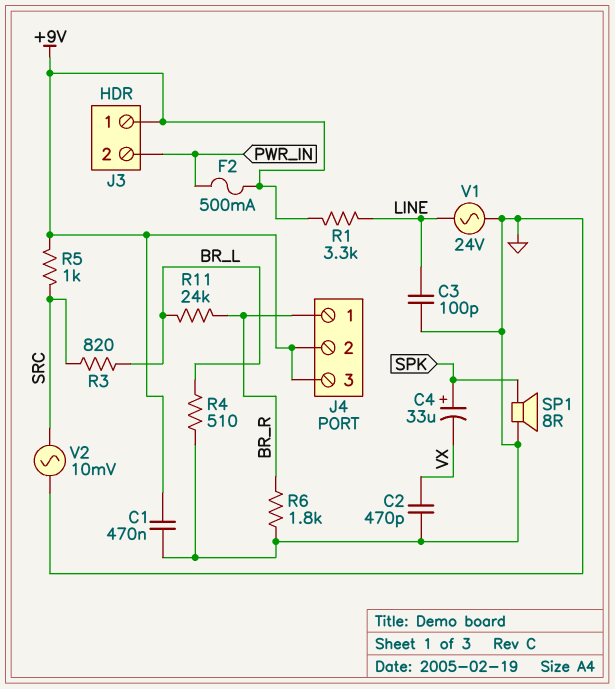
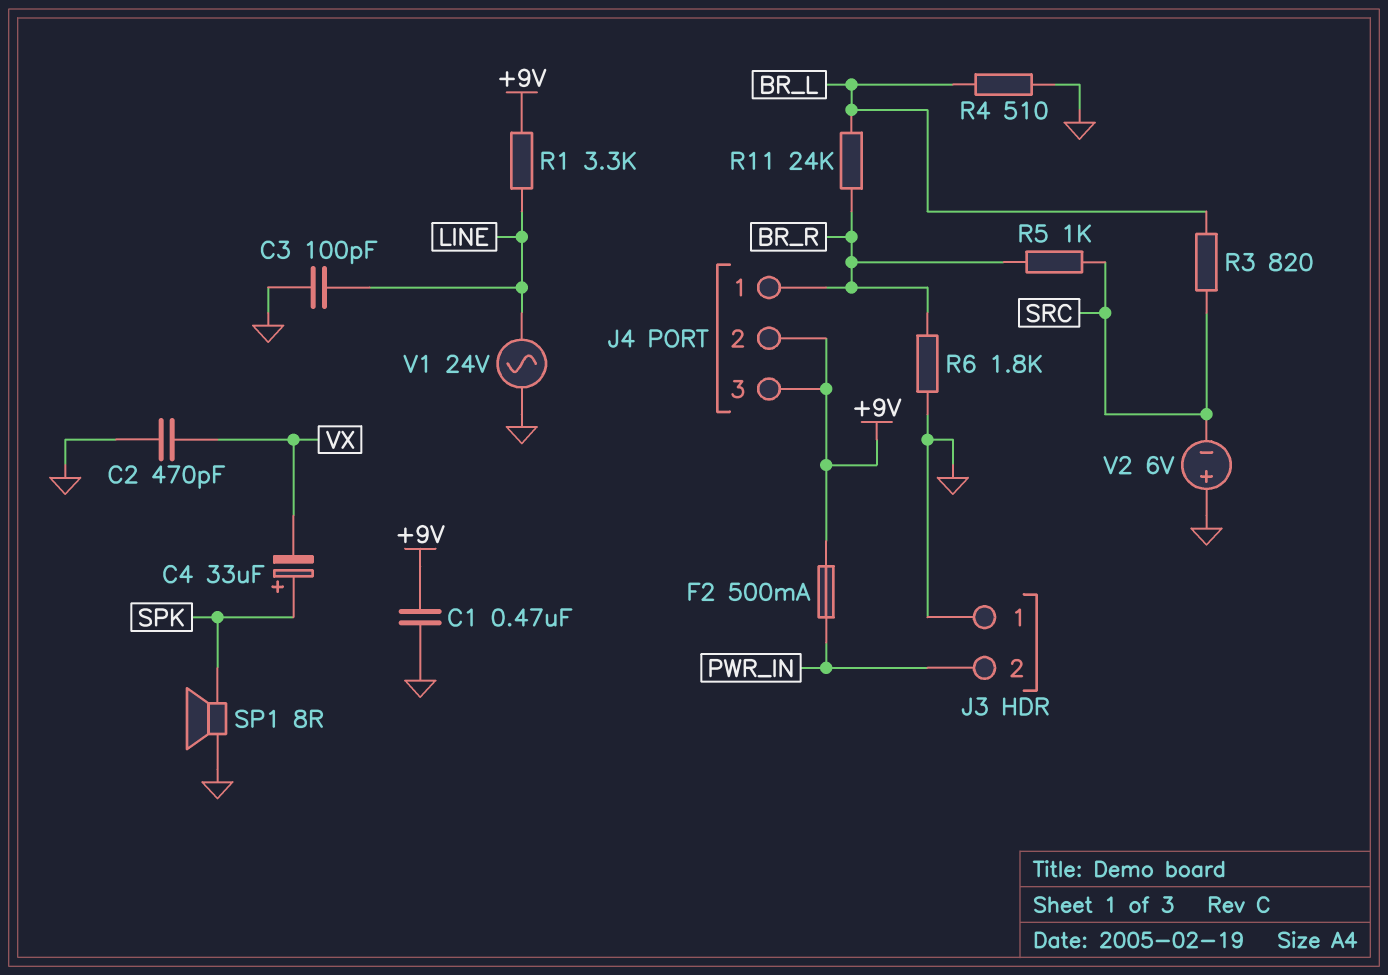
J3 pin 1: +9V -> GND
R5: 1k (+9V, SRC) -> 1k (BR_R, SRC)
V2: AC 10mV (GND, SRC) -> 6V (plus GND, minus SRC)

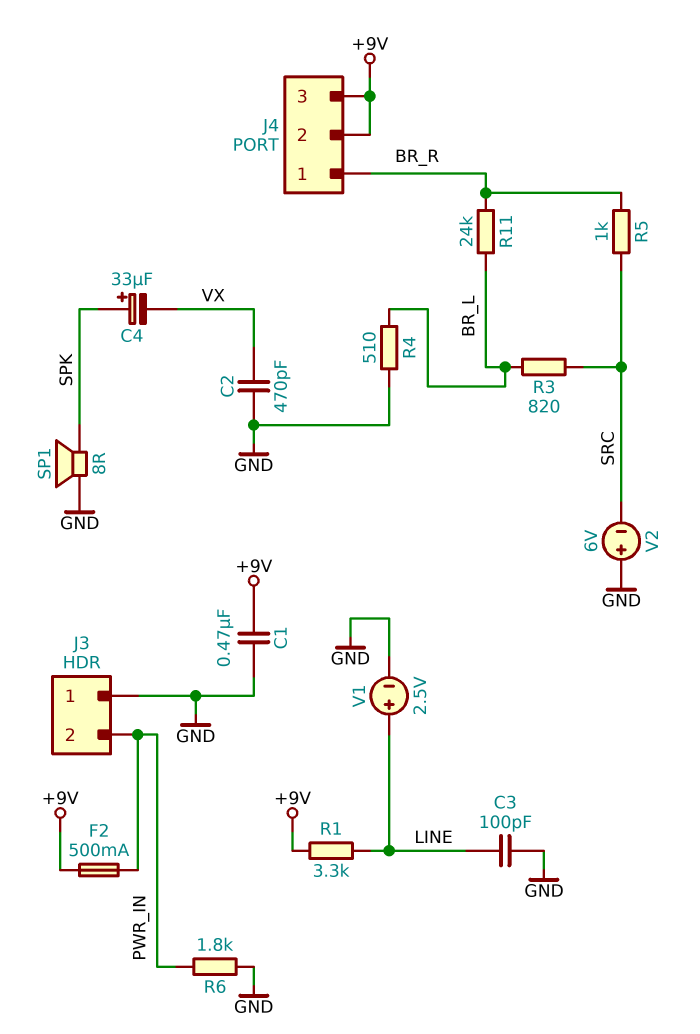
R6: 1.8k (BR_R, GND) -> 1.8k (GND, PWR_IN)
V1: AC 24V (GND, LINE) -> 2.5V (plus LINE, minus GND)

